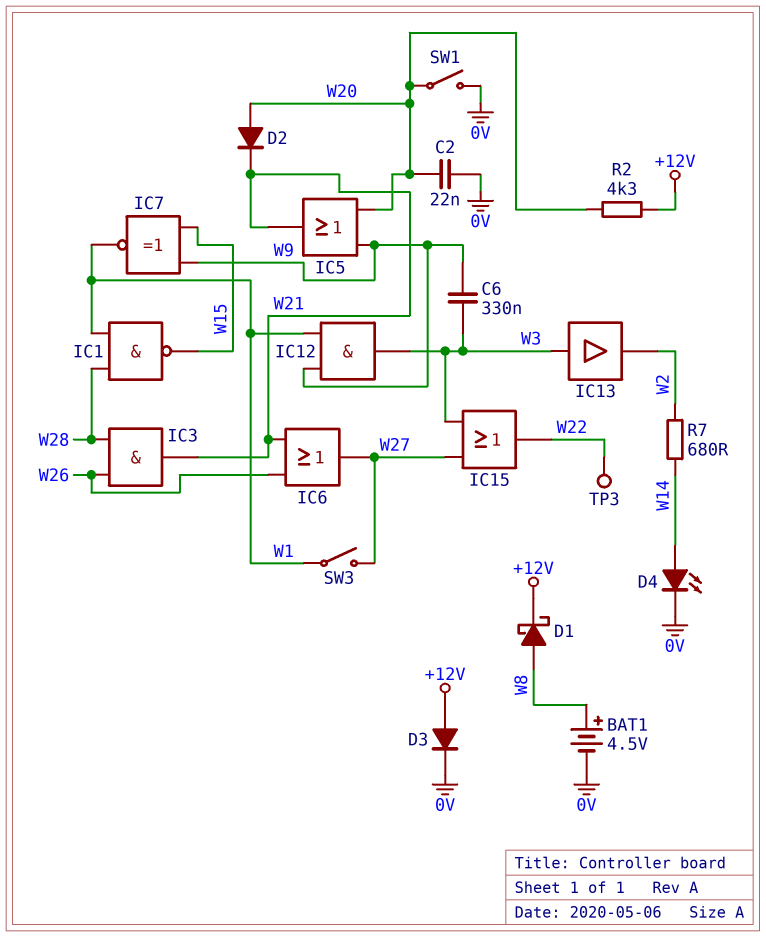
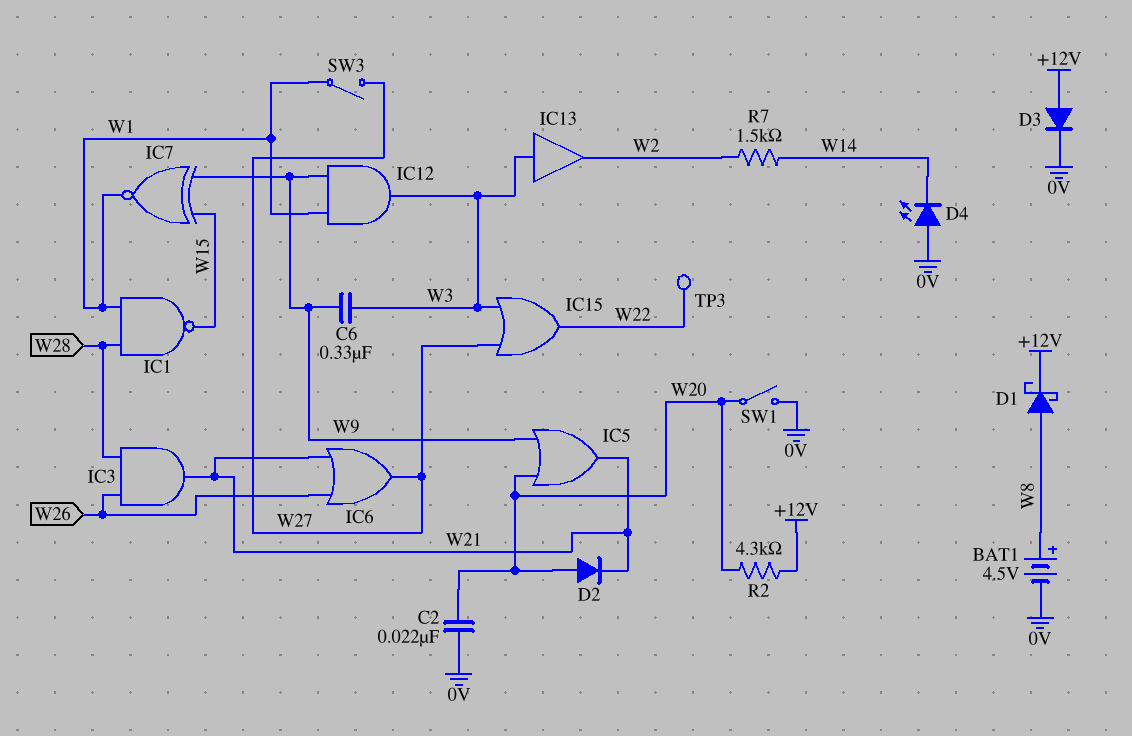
D4: LED (A W14, K 0V) -> LED (A 0V, K W14)
R7: 680 (W2, W14) -> 1.5k (W2, W14)

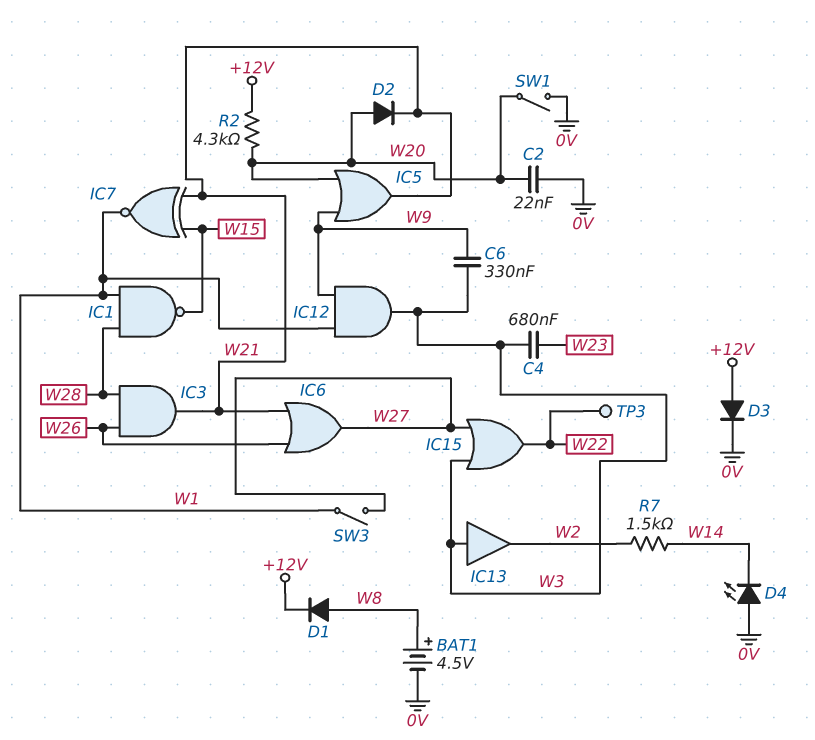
C4: none -> 680nF (W3, W23)
D1: schottky (A W8, K +12V) -> diode (A W8, K +12V)
IC7: XNOR (in W9, in W15, out W1) -> XNOR (in W15, in W21, out W1)

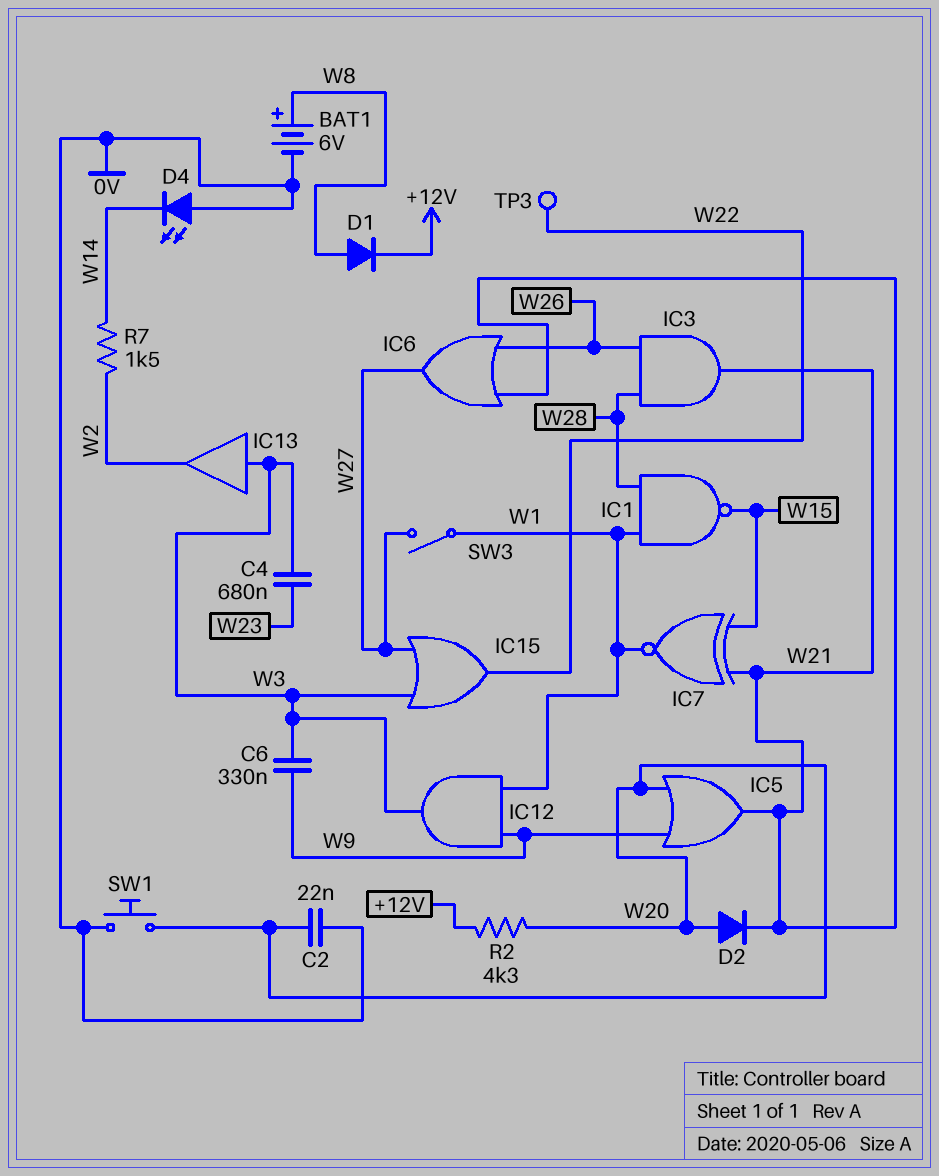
BAT1: 4.5V (plus W8, minus 0V) -> 6V (plus W8, minus 0V)
D3: diode (A +12V, K 0V) -> none
SW1: switch (0V, W20) -> button (0V, W20)

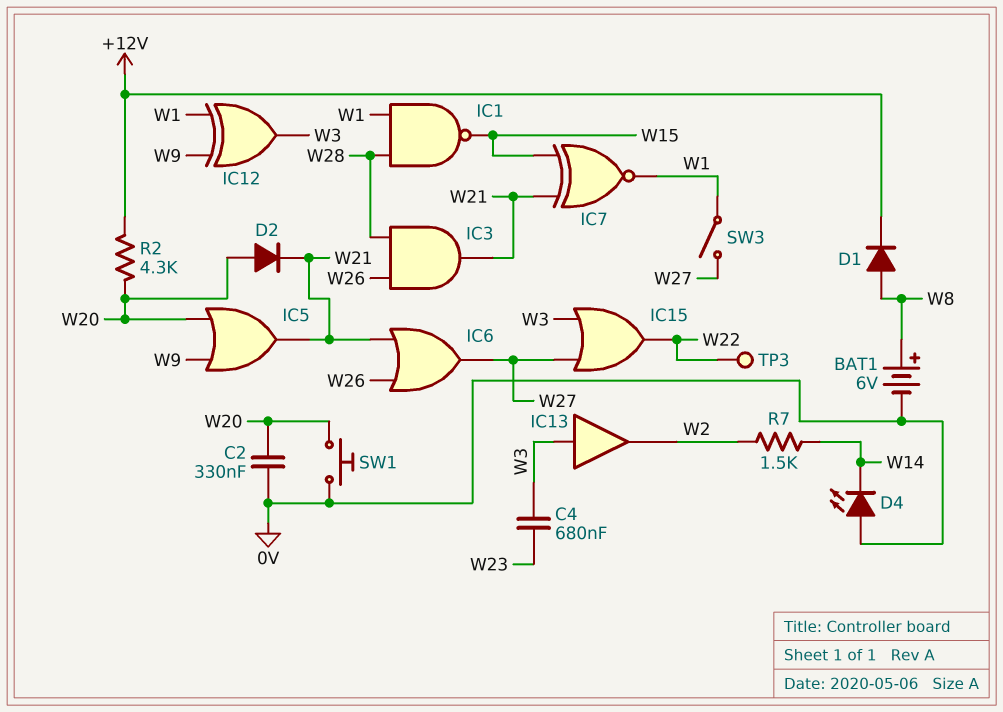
C2: 22nF (0V, W20) -> 330nF (0V, W20)
C6: 330nF (W3, W9) -> none
IC12: AND (in W1, in W9, out W3) -> XOR (in W1, in W9, out W3)

